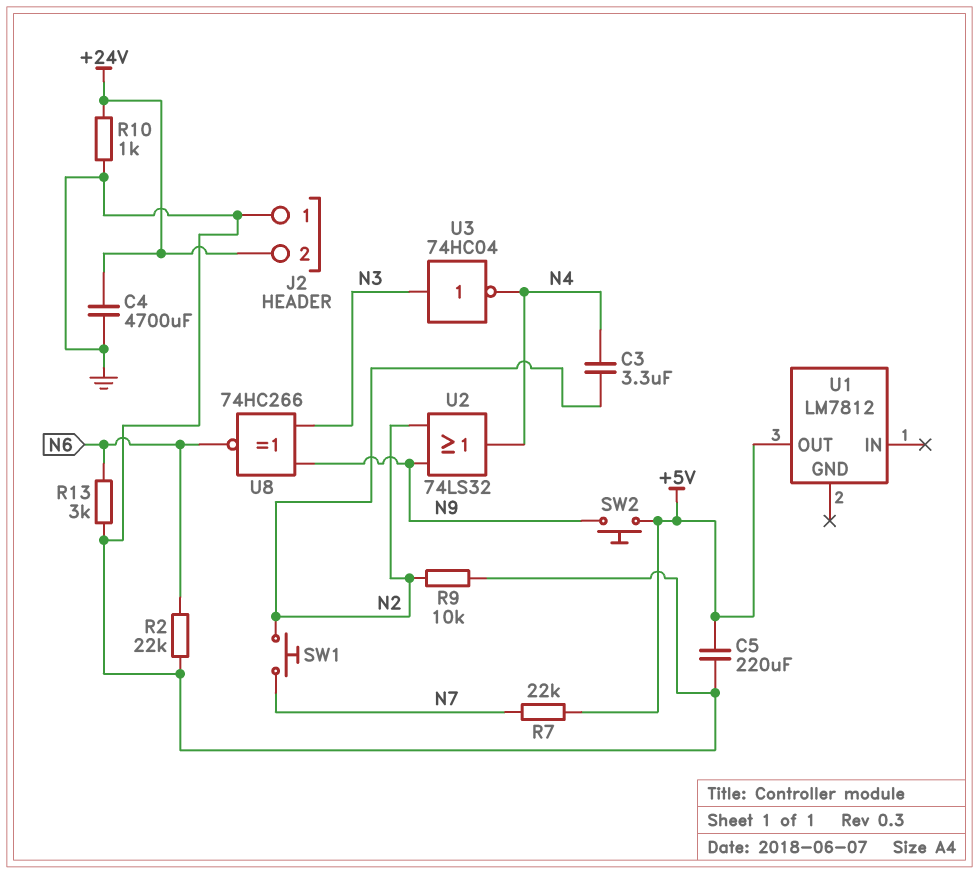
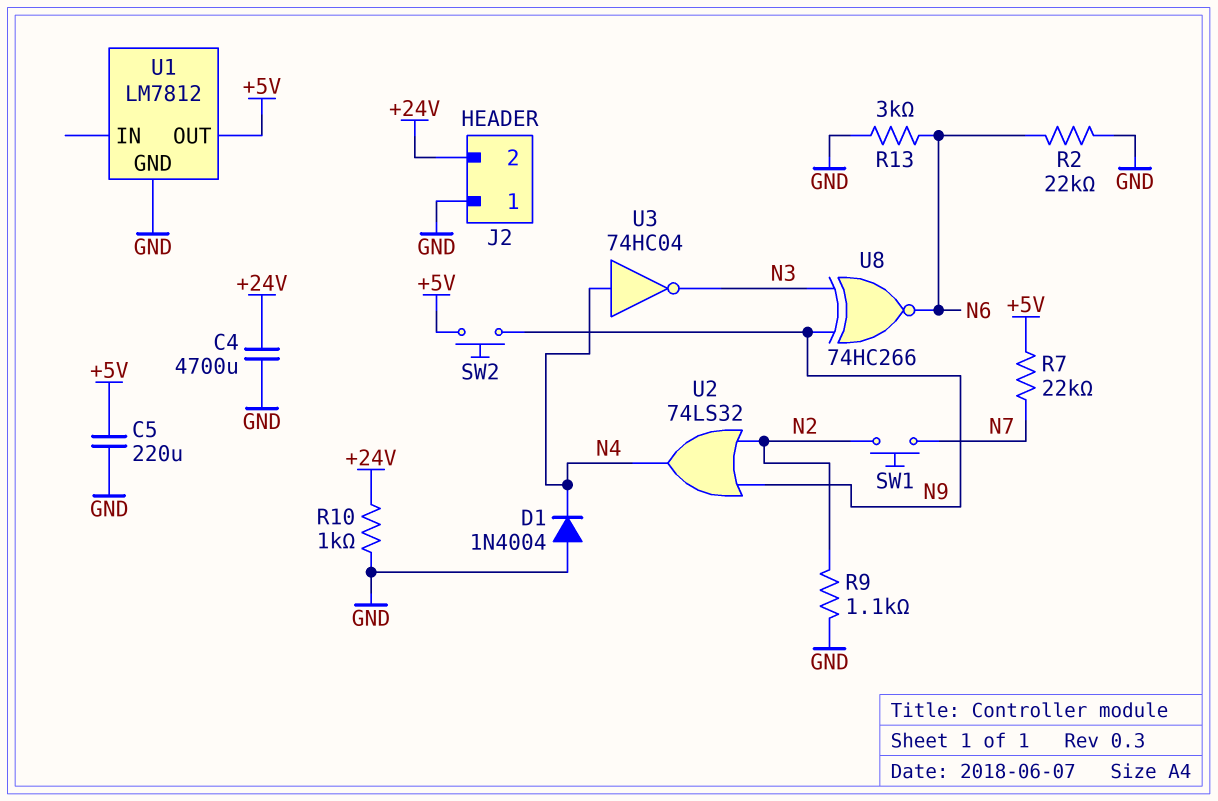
C3: 3.3uF (N2, N4) -> none
D1: none -> diode 1N4004 (A GND, K N4)
R9: 10k (GND, N2) -> 1.1k (GND, N2)
U1 pin GND: none -> GND
U3: NOT 74HC04 (in N3, out N4) -> NOT 74HC04 (in N4, out N3)

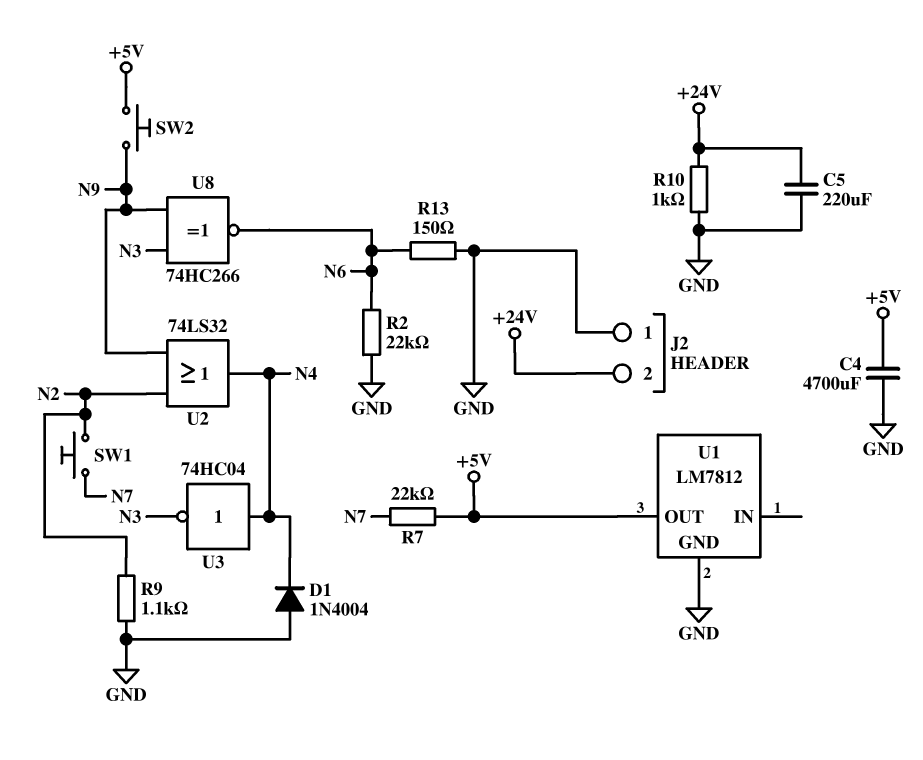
C4: 4700uF (+24V, GND) -> 4700uF (+5V, GND)
C5: 220uF (+5V, GND) -> 220uF (+24V, GND)
R13: 3k (GND, N6) -> 150 (GND, N6)

